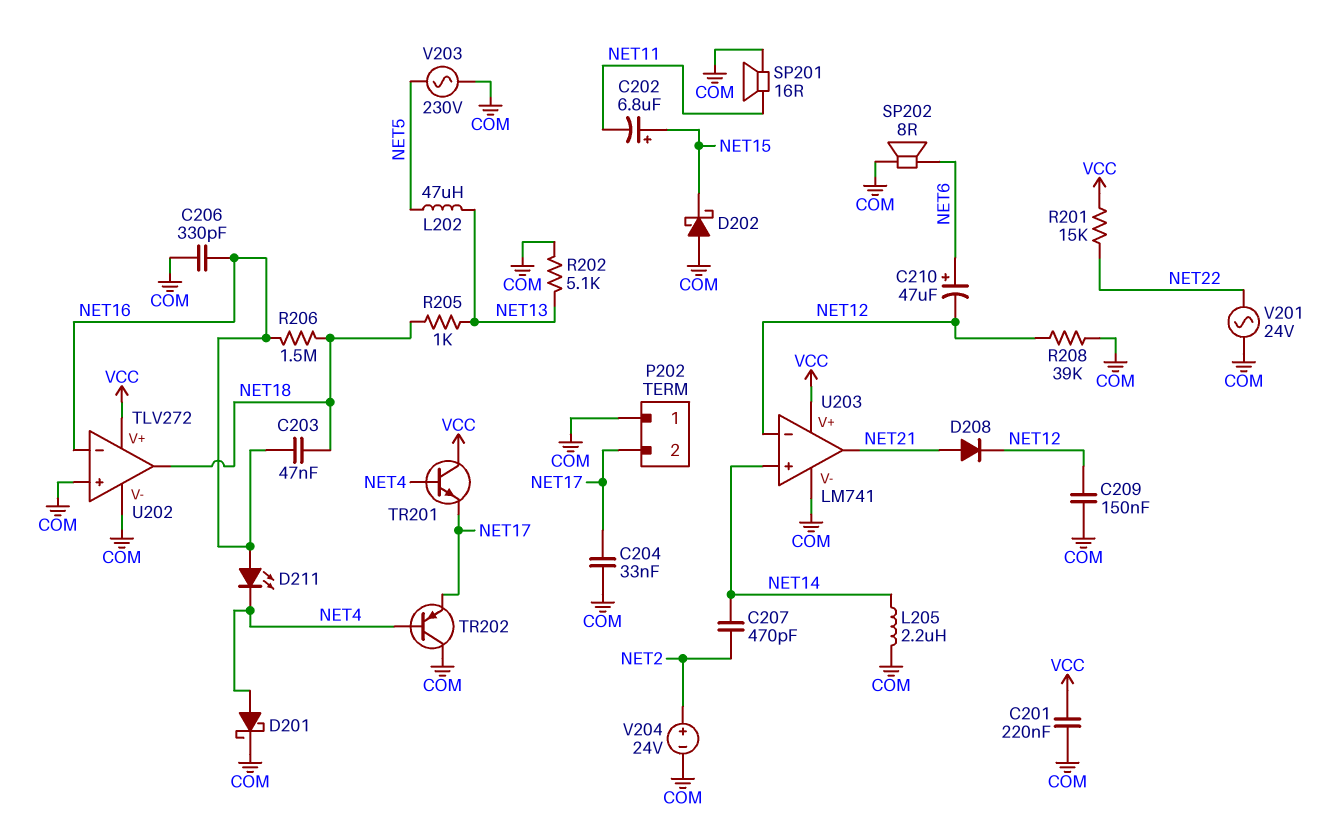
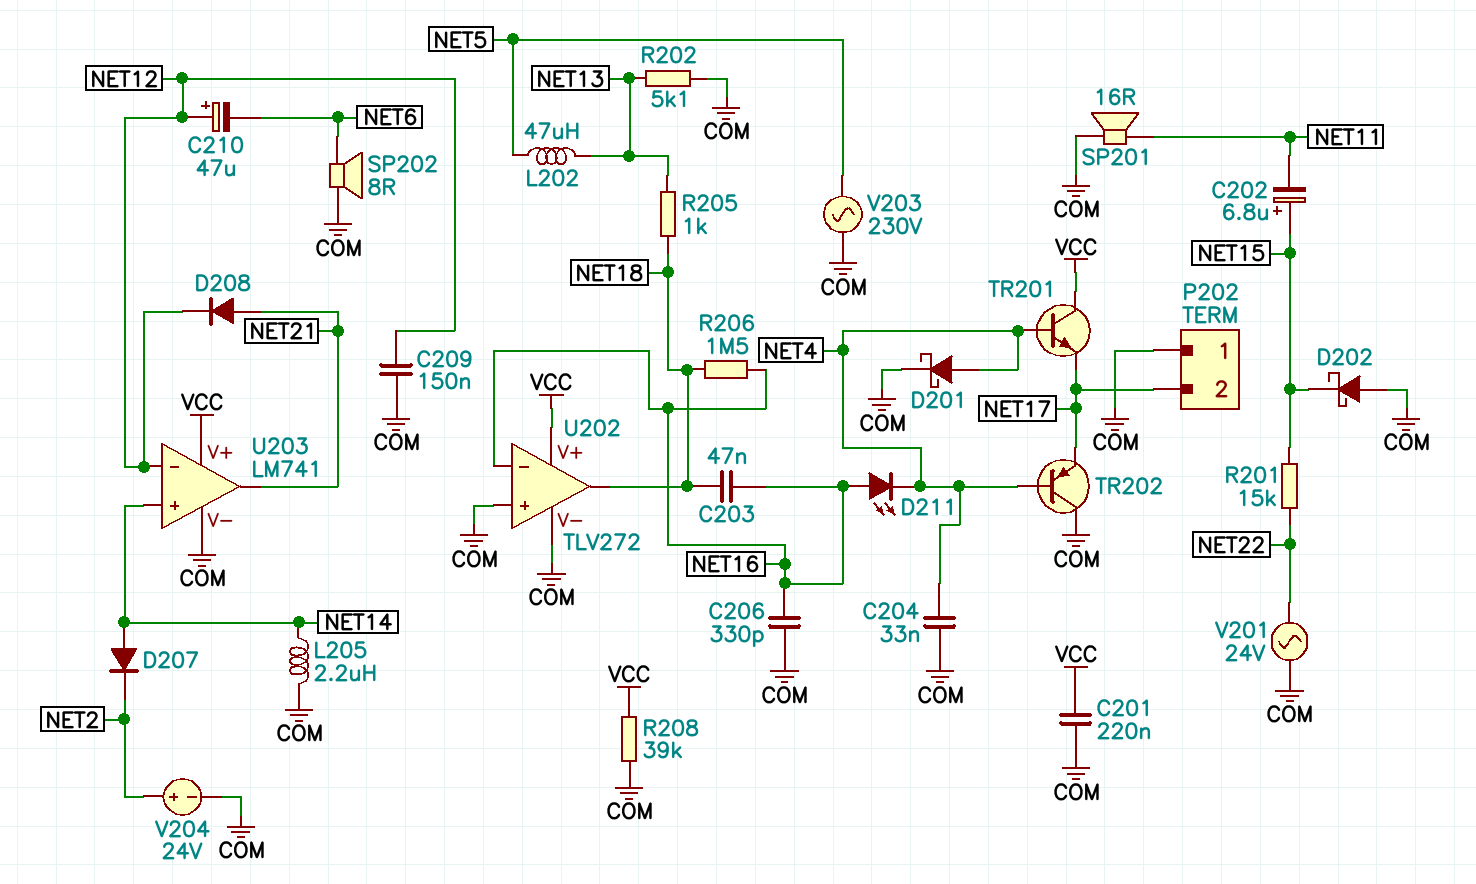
C204: 33nF (COM, NET17) -> 33nF (COM, NET4)
C207: 470pF (NET2, NET14) -> none
C210: 47uF (plus NET6, minus NET12) -> 47uF (plus NET12, minus NET6)
D207: none -> diode (A NET14, K NET2)
R201: 15k (NET22, VCC) -> 15k (NET15, NET22)
R208: 39k (COM, NET12) -> 39k (COM, VCC)

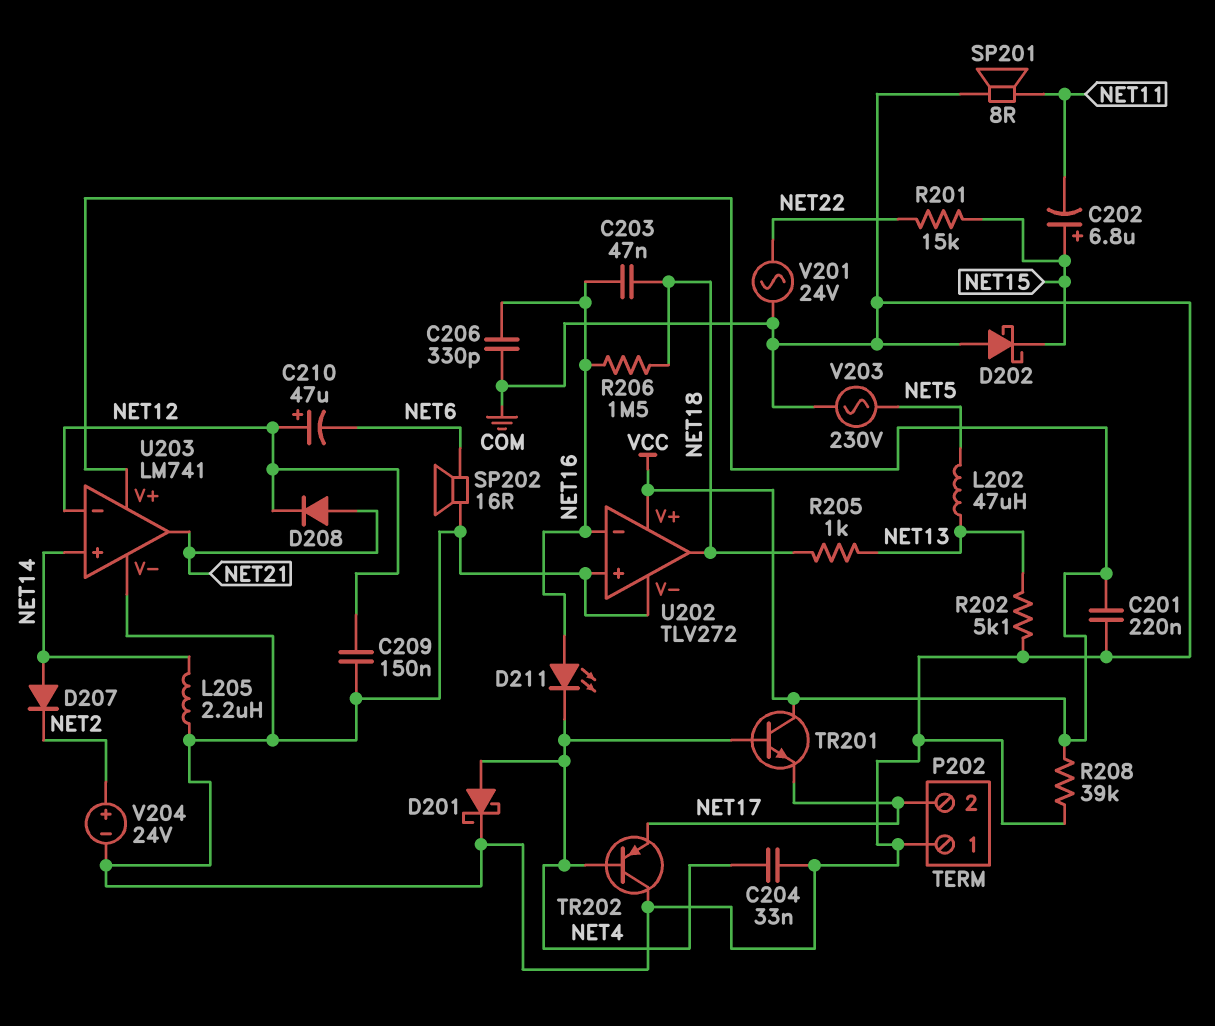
SP201: speaker 16R (COM, NET11) -> speaker 8R (COM, NET11)
SP202: speaker 8R (COM, NET6) -> speaker 16R (COM, NET6)

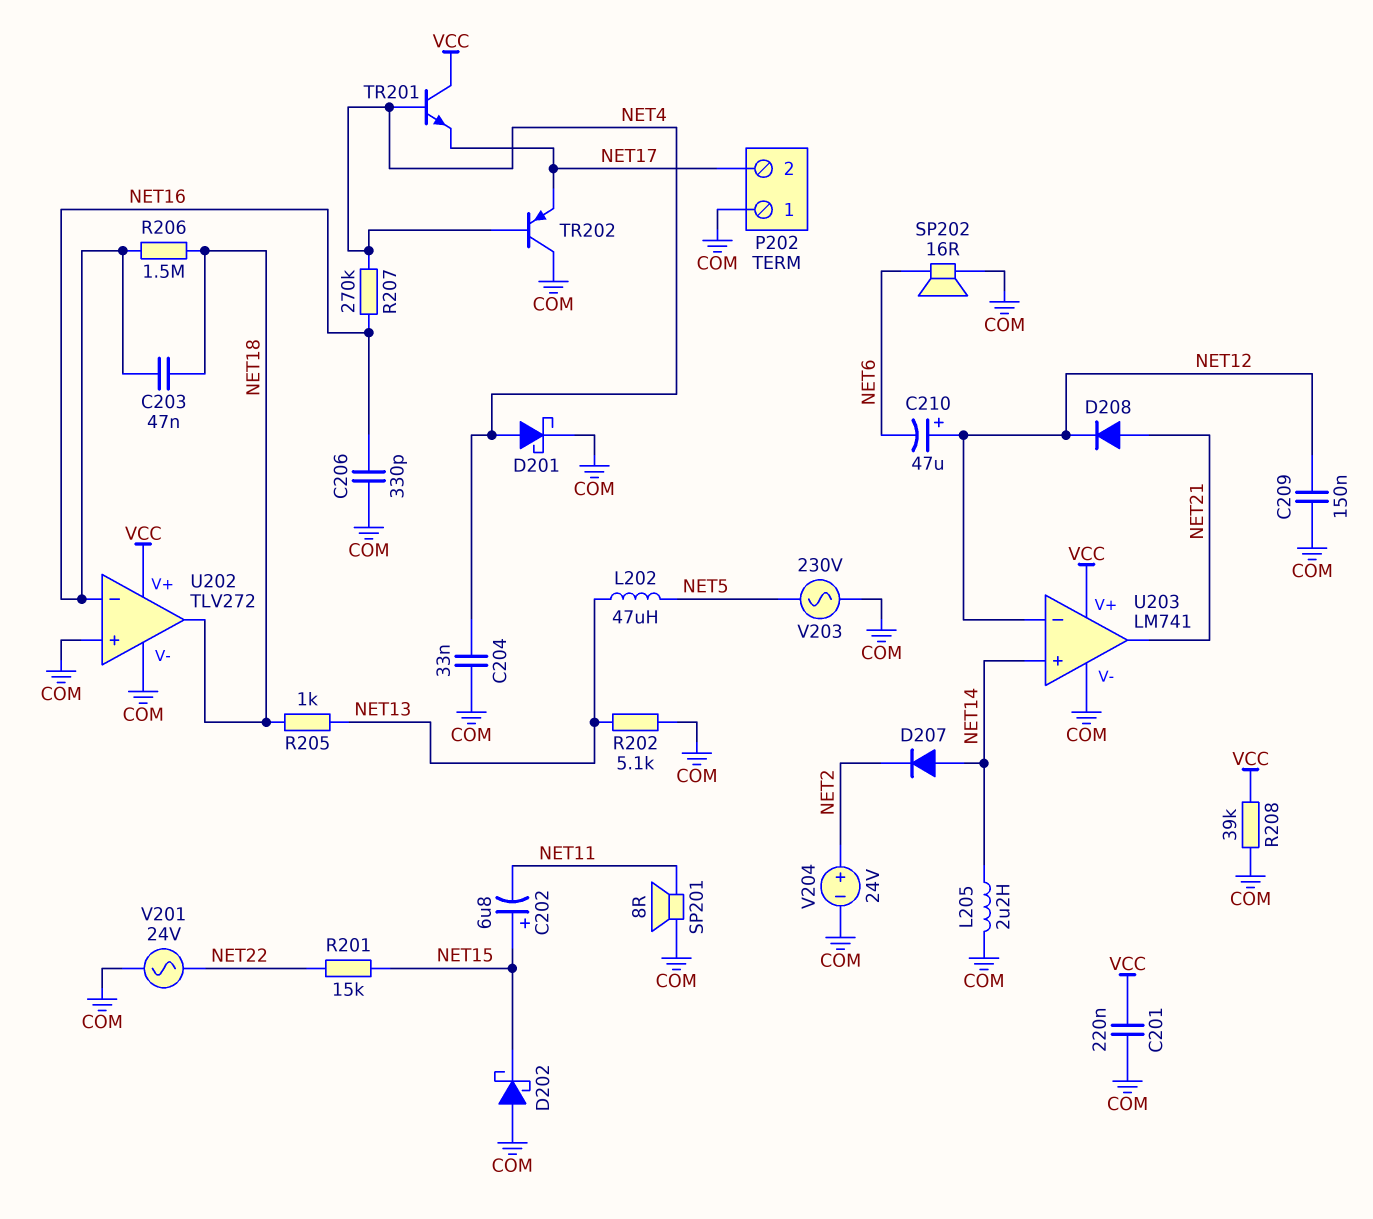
D211: LED (A NET16, K NET4) -> none
R207: none -> 270k (NET4, NET16)

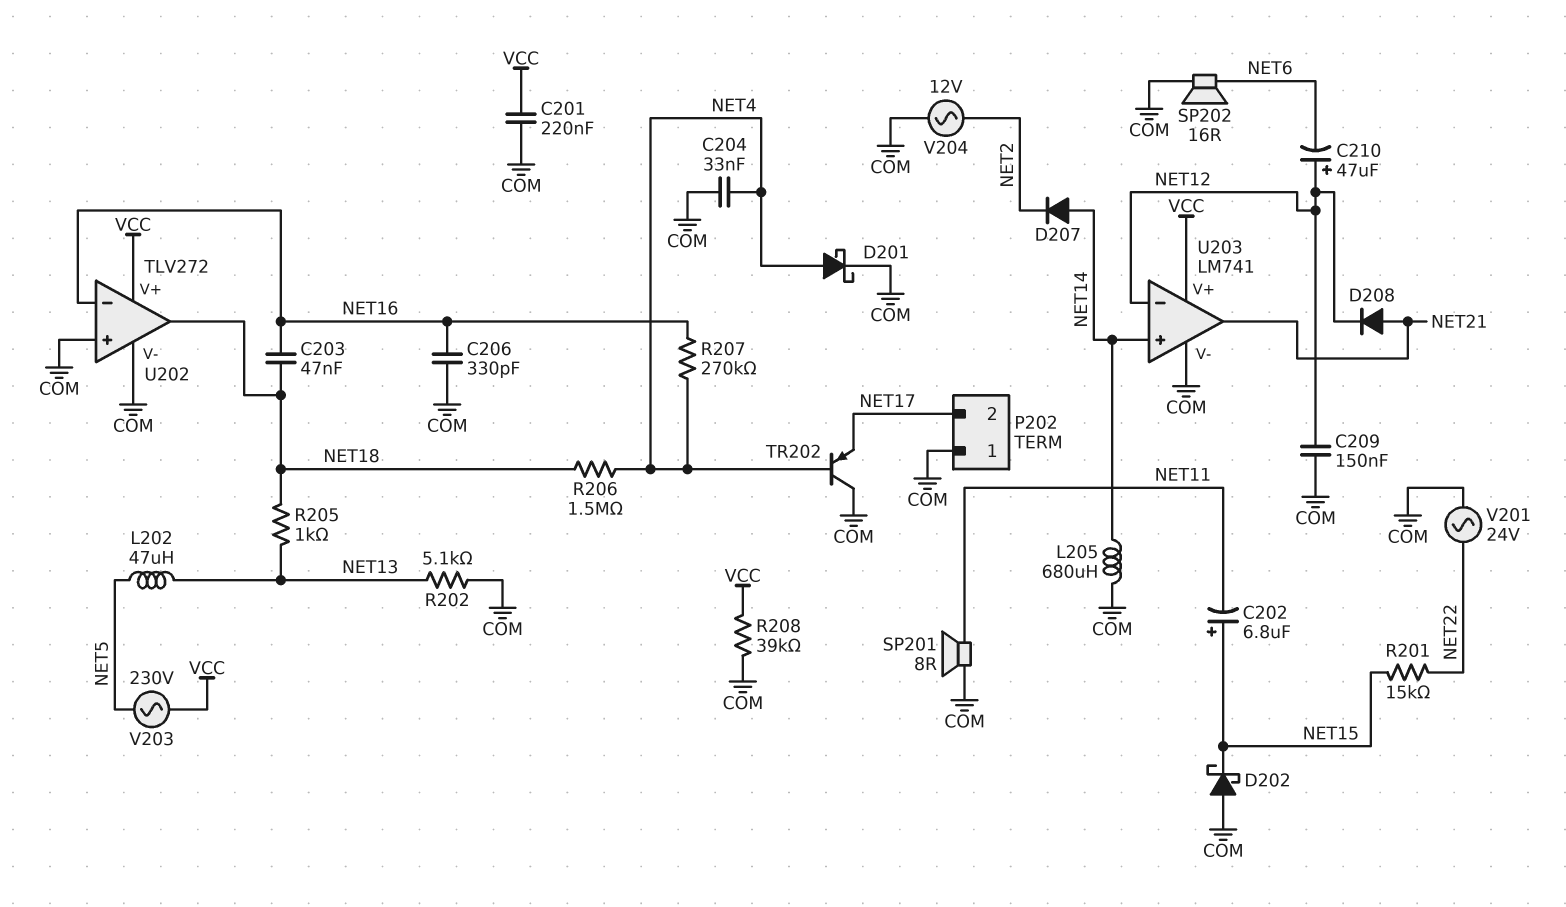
L205: 2.2uH (COM, NET14) -> 680uH (COM, NET14)
R206: 1.5M (NET16, NET18) -> 1.5M (NET4, NET18)
TR201: NPN (B NET4, C VCC, E NET17) -> none
V203: AC 230V (COM, NET5) -> AC 230V (NET5, VCC)
V204: 24V (plus NET2, minus COM) -> AC 12V (COM, NET2)

